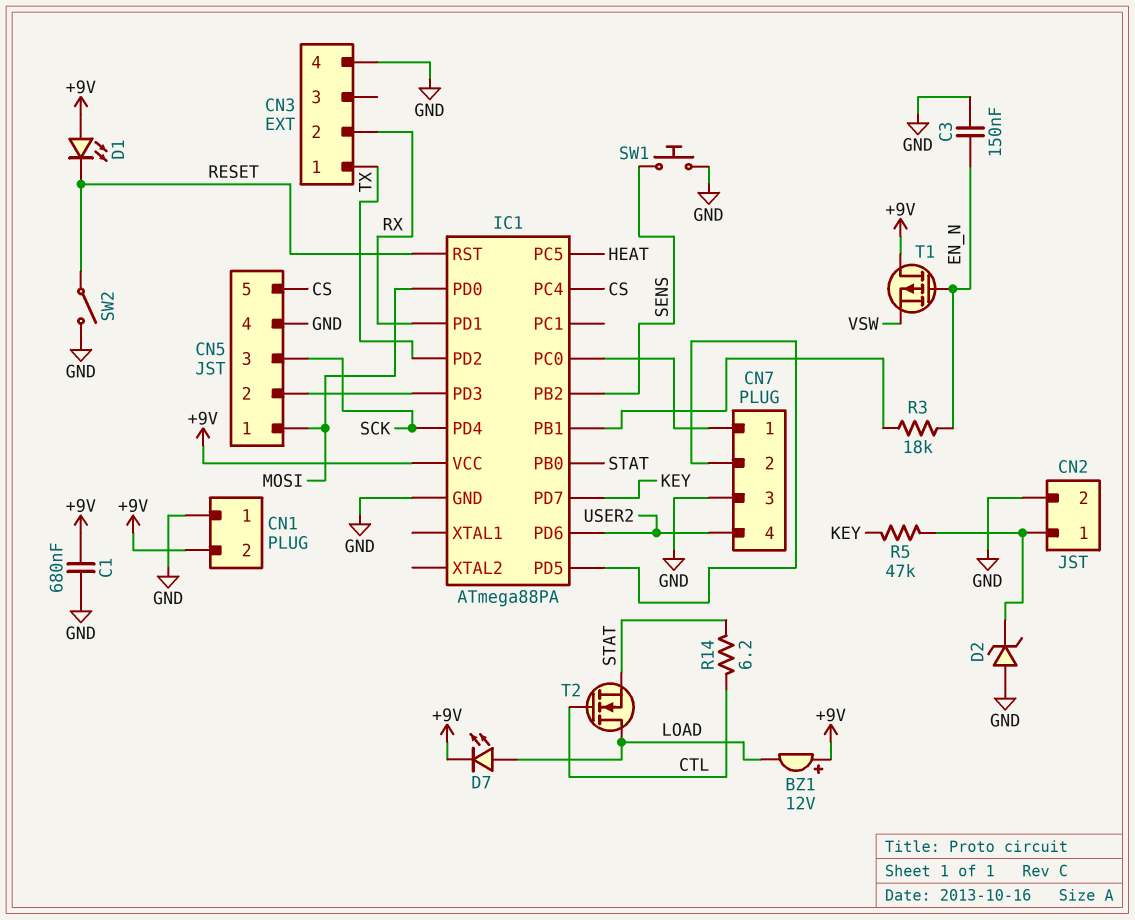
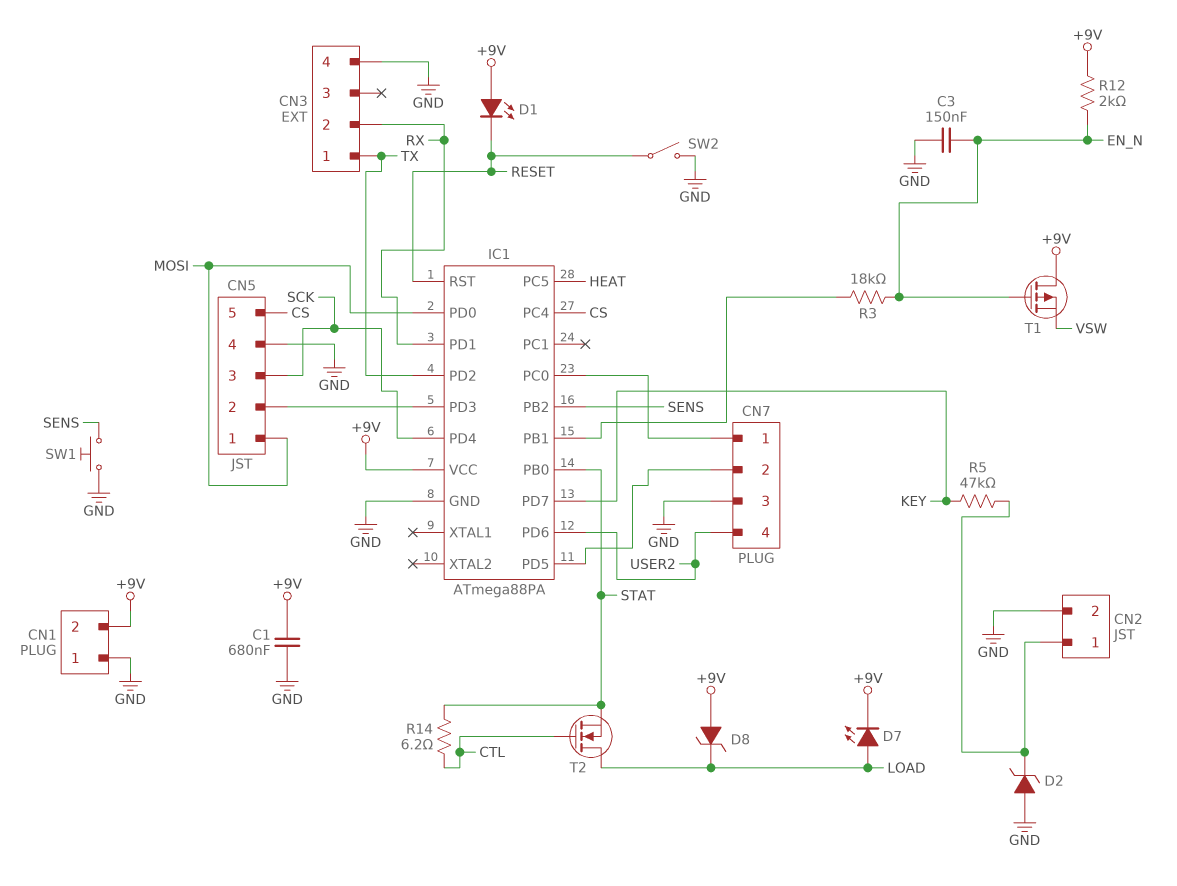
BZ1: buzzer 12V (plus +9V, minus LOAD) -> none
D8: none -> zener (A +9V, K LOAD)
R12: none -> 2k (+9V, EN_N)

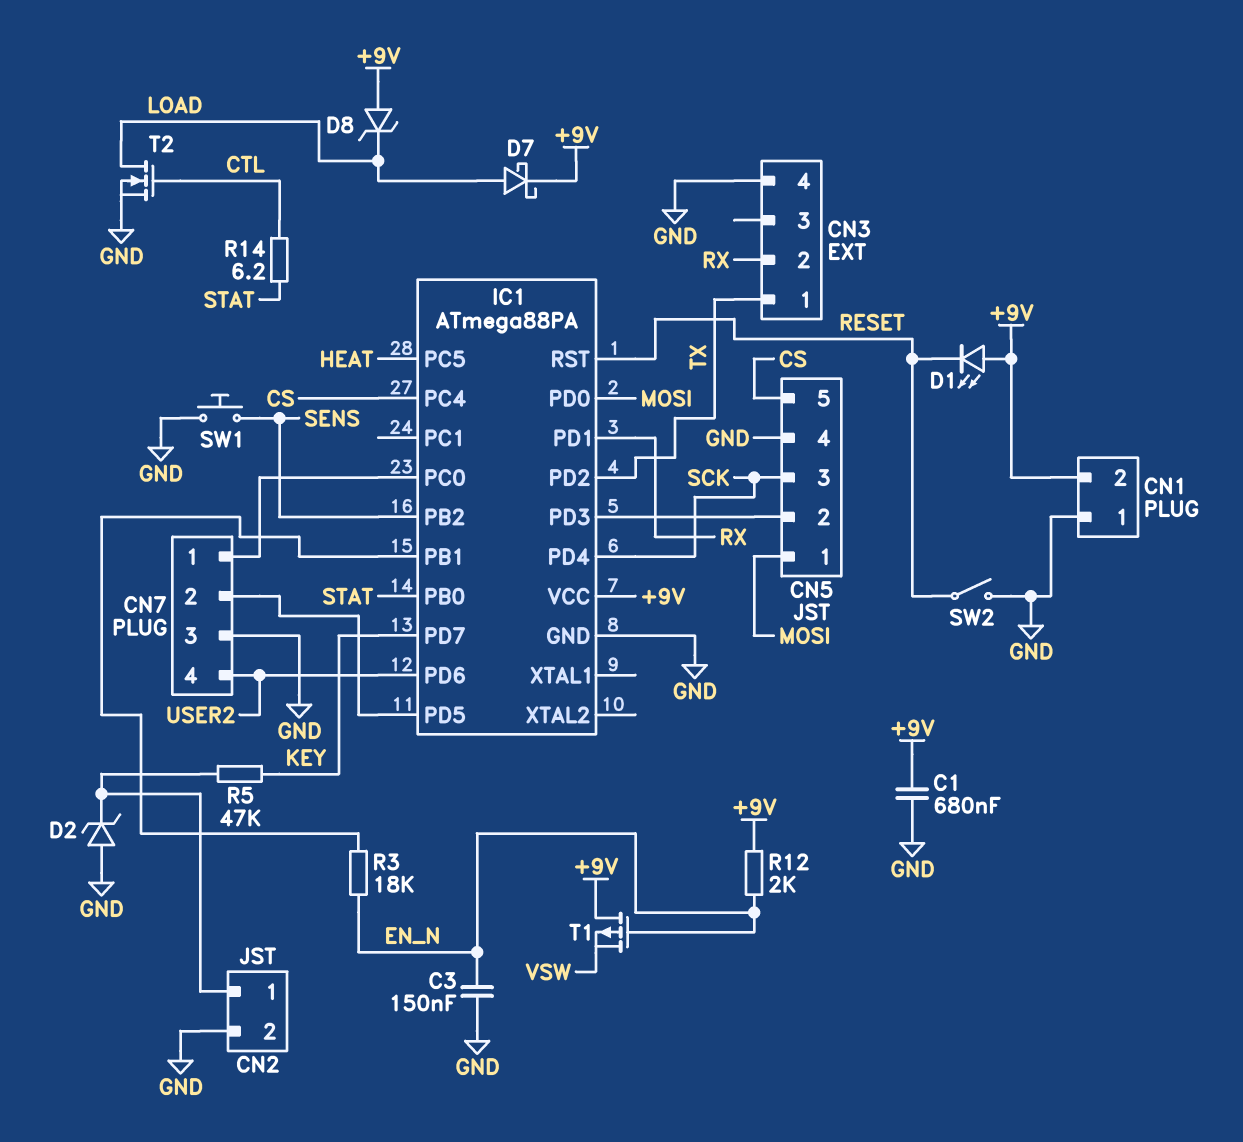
D7: LED (A LOAD, K +9V) -> schottky (A LOAD, K +9V)
T2: NMOS (G CTL, D LOAD, S STAT) -> NMOS (G CTL, D LOAD, S GND)

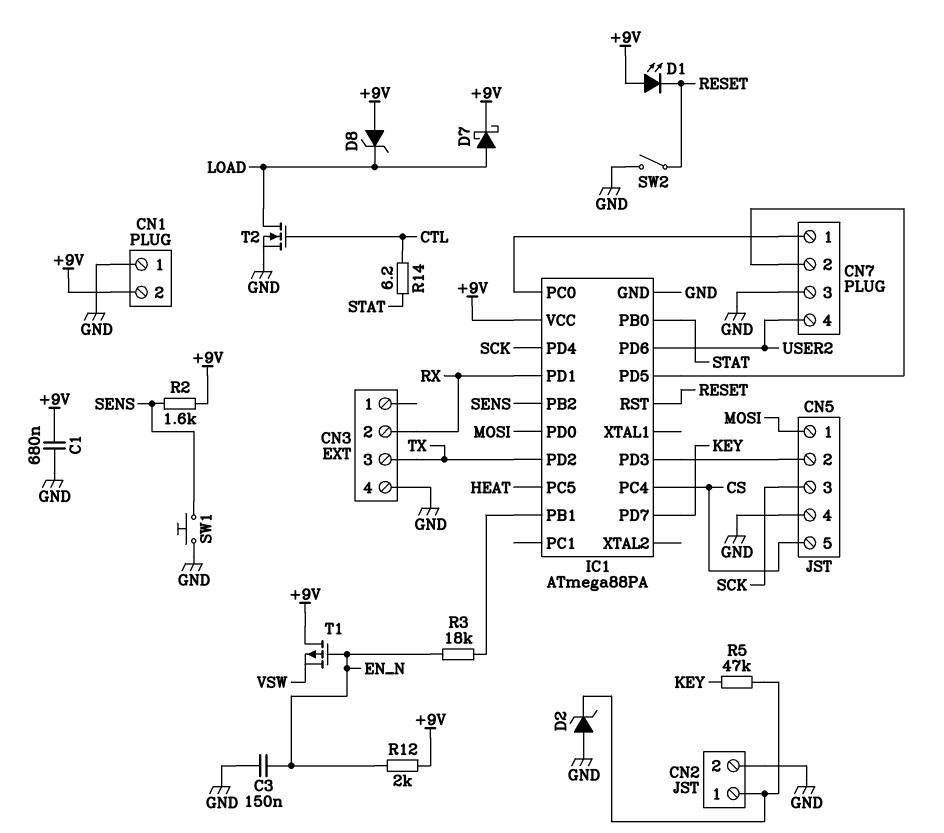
CN3 pin 1: TX -> none
CN3 pin 3: none -> TX
R2: none -> 1.6k (+9V, SENS)

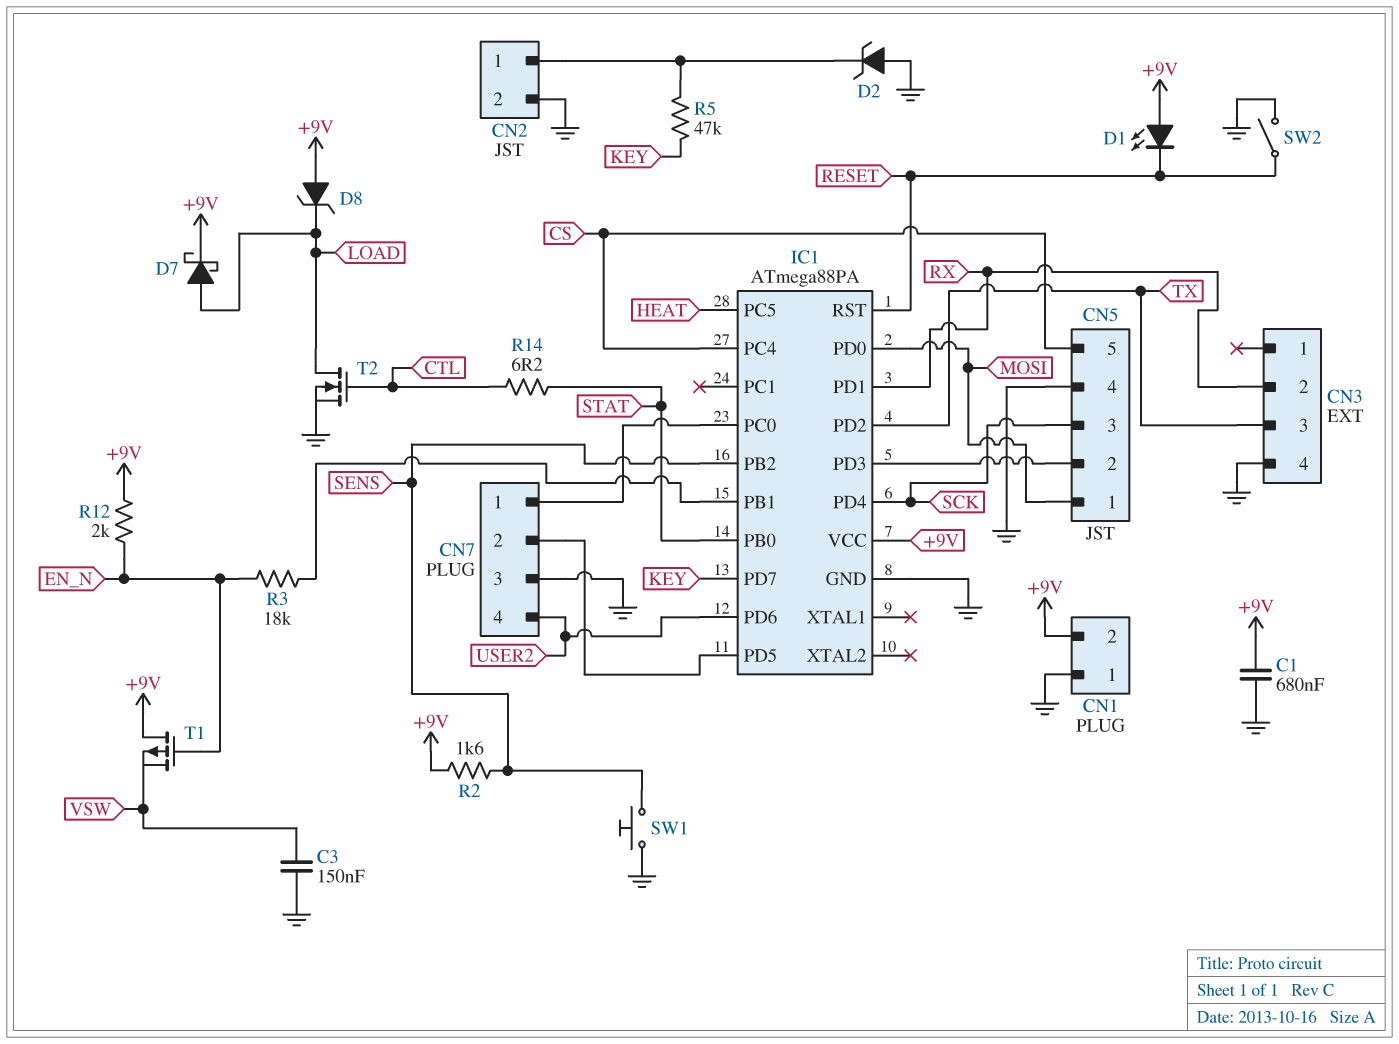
C3: 150nF (EN_N, GND) -> 150nF (GND, VSW)

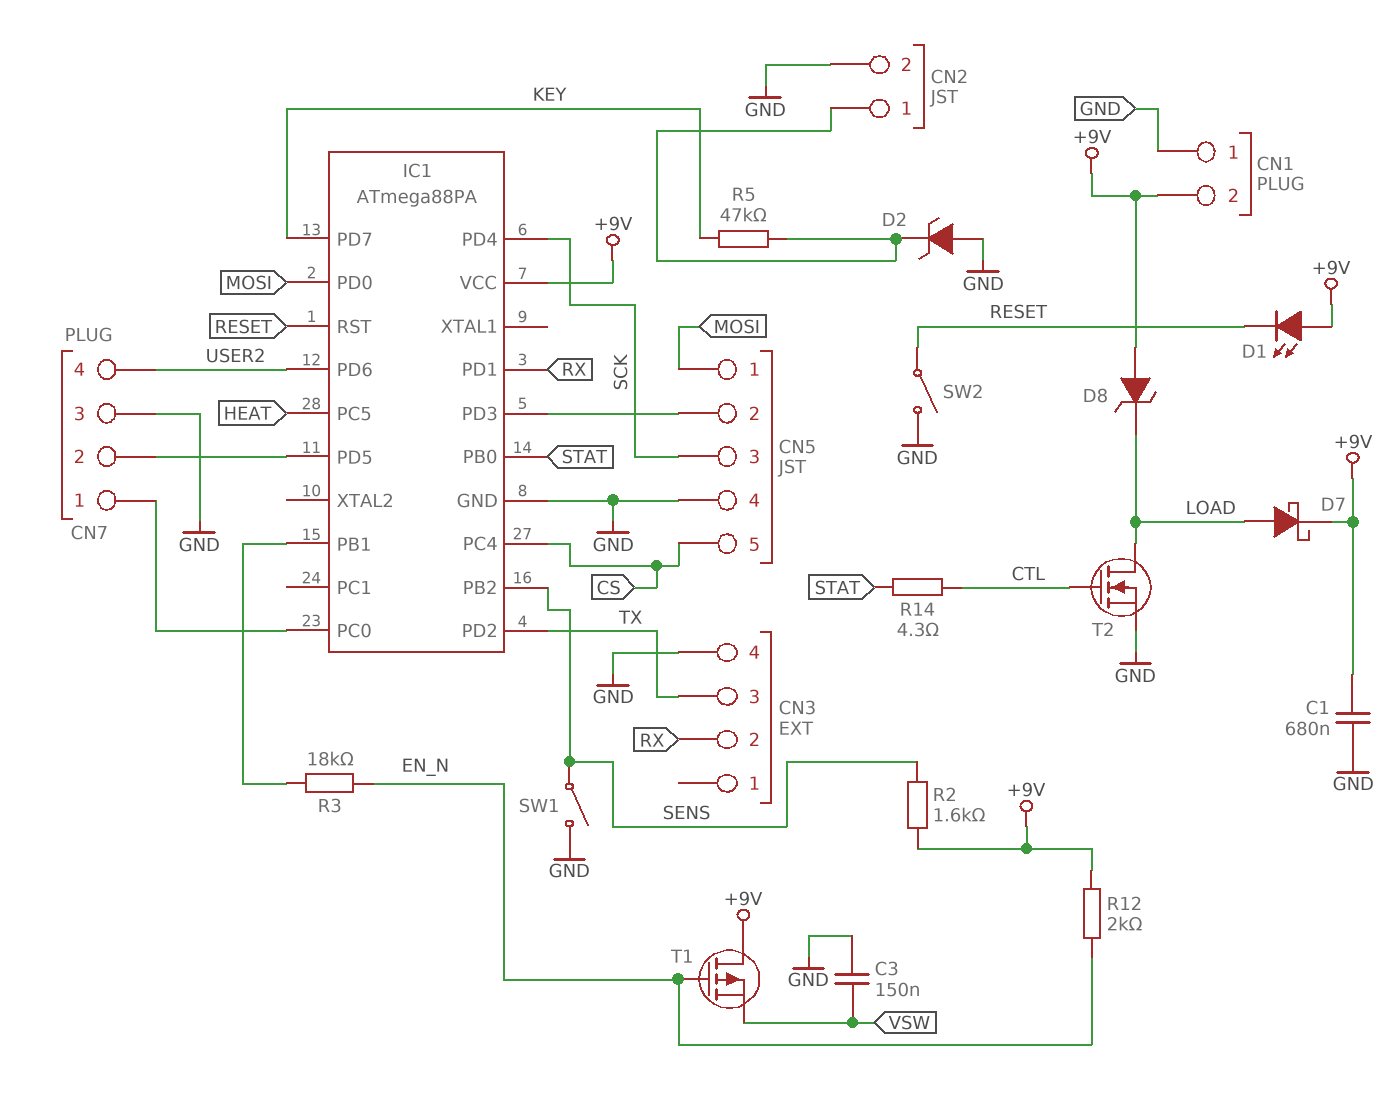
R14: 6.2 (CTL, STAT) -> 4.3 (CTL, STAT)
SW1: button (GND, SENS) -> switch (GND, SENS)

